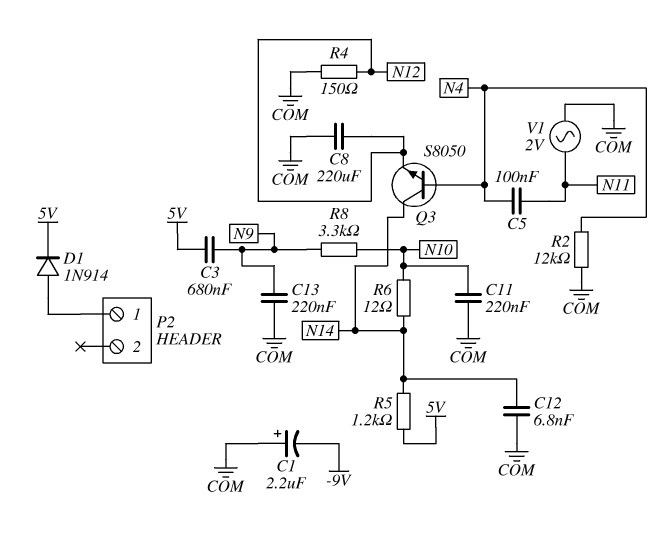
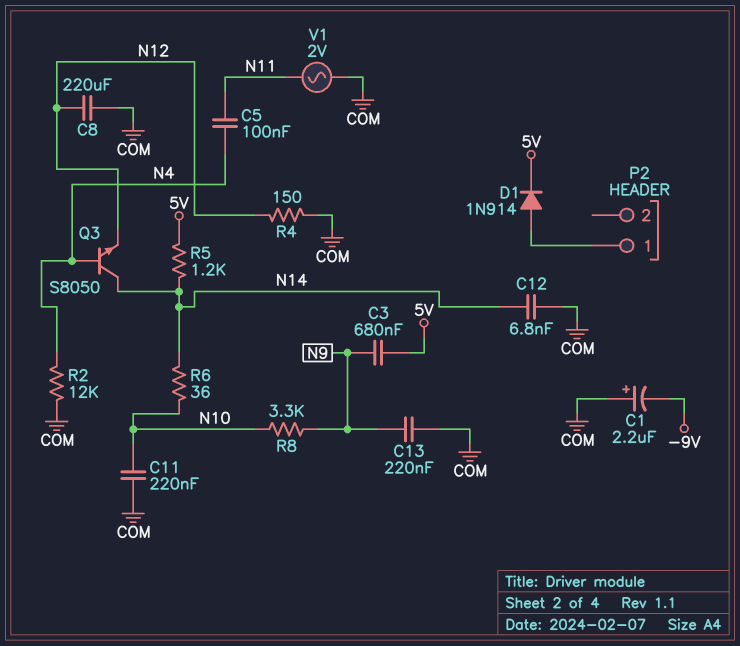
R6: 12 (N10, N14) -> 36 (N10, N14)

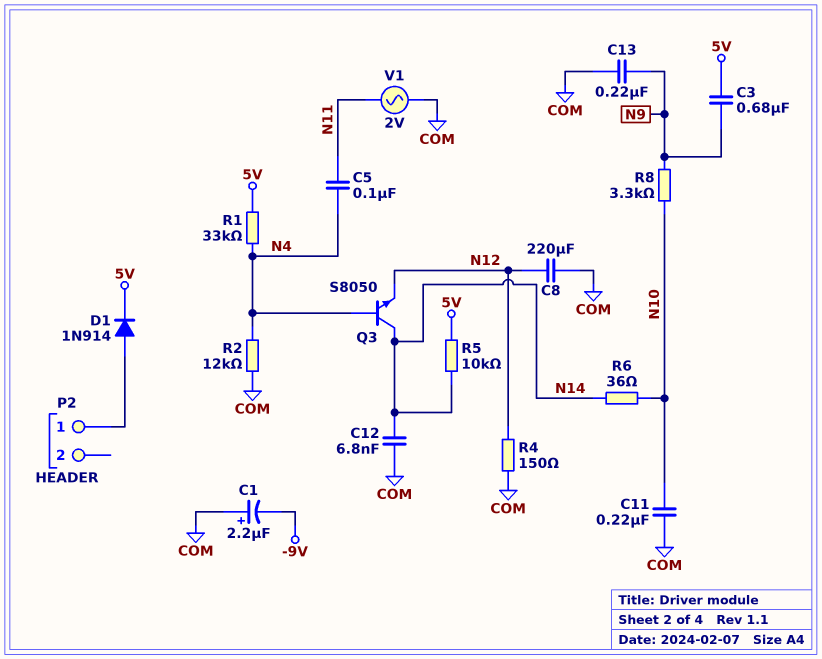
R1: none -> 33k (5V, N4)
R5: 1.2k (5V, N14) -> 10k (5V, N14)

